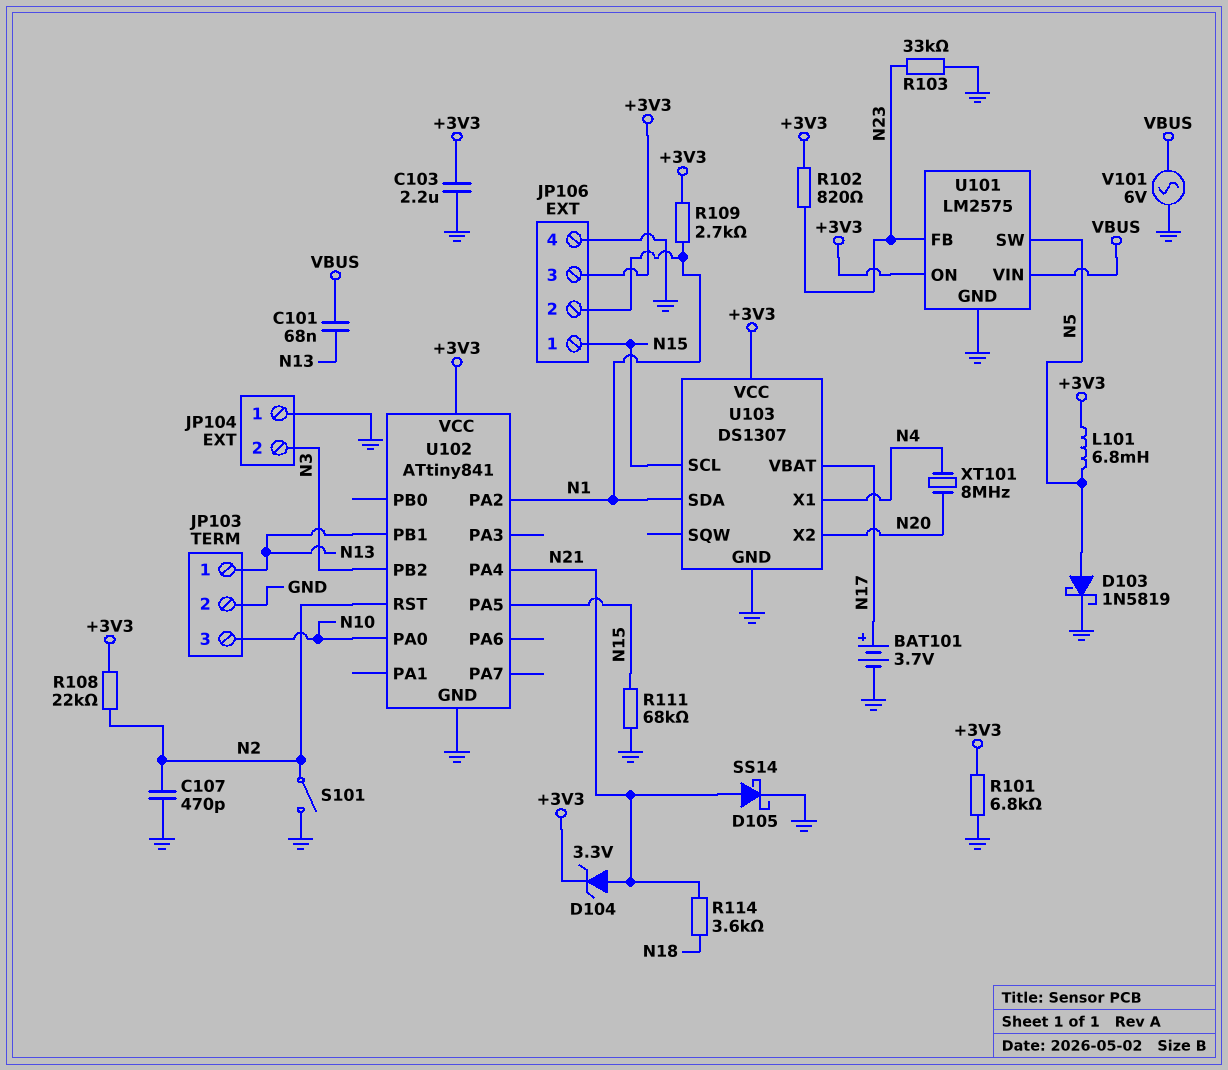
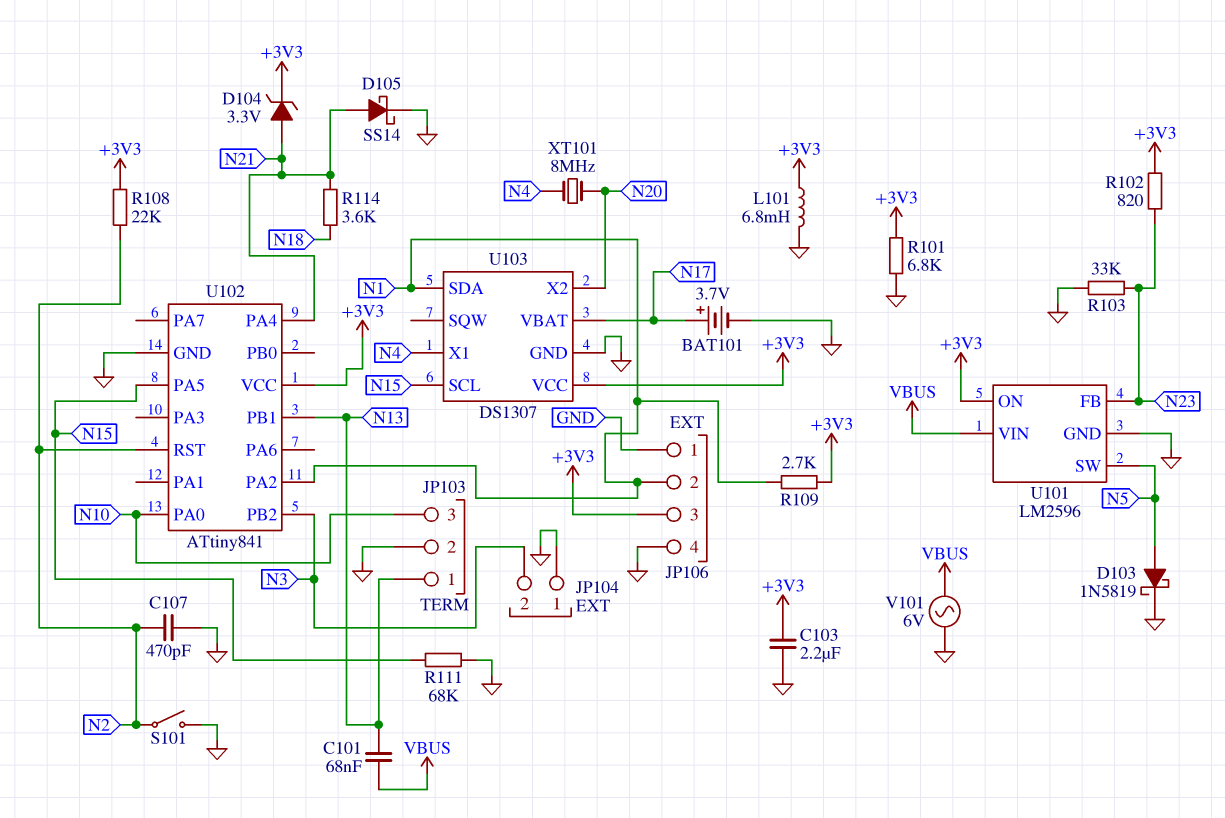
JP106 pin 1: N15 -> GND
L101: 6.8mH (+3V3, N5) -> 6.8mH (+3V3, GND)
U101: LM2575 -> LM2596

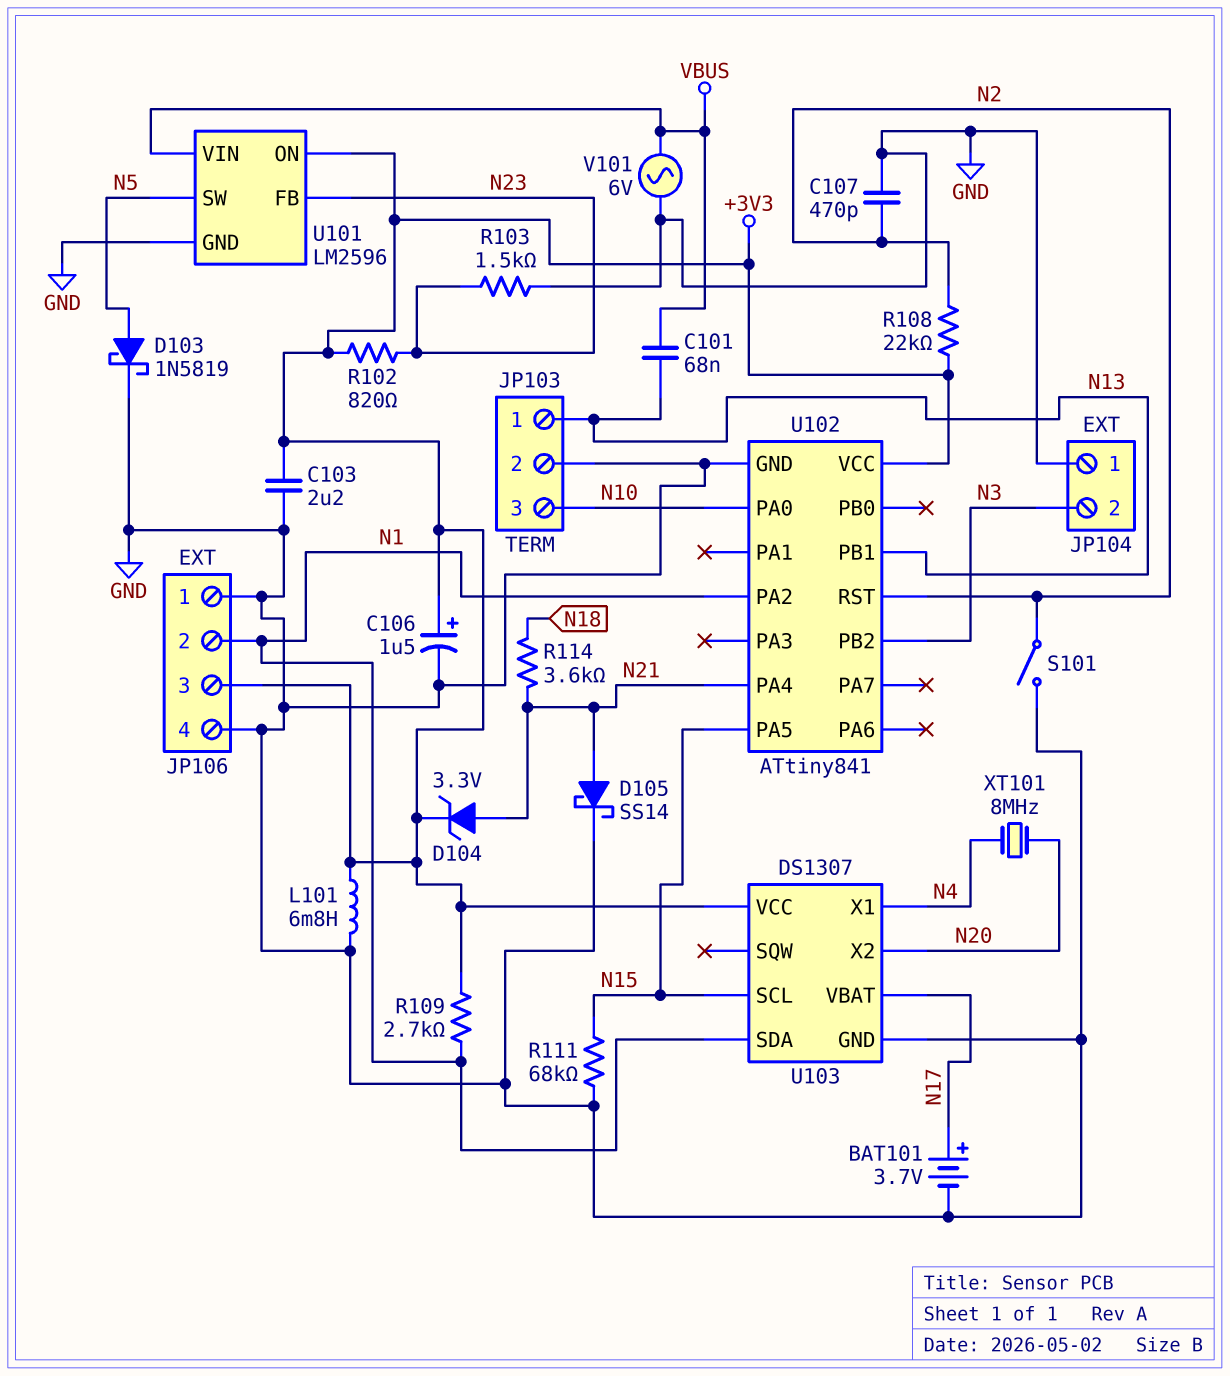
C106: none -> 1.5uF (plus +3V3, minus GND)
R101: 6.8k (+3V3, GND) -> none
R103: 33k (GND, N23) -> 1.5k (GND, N23)

